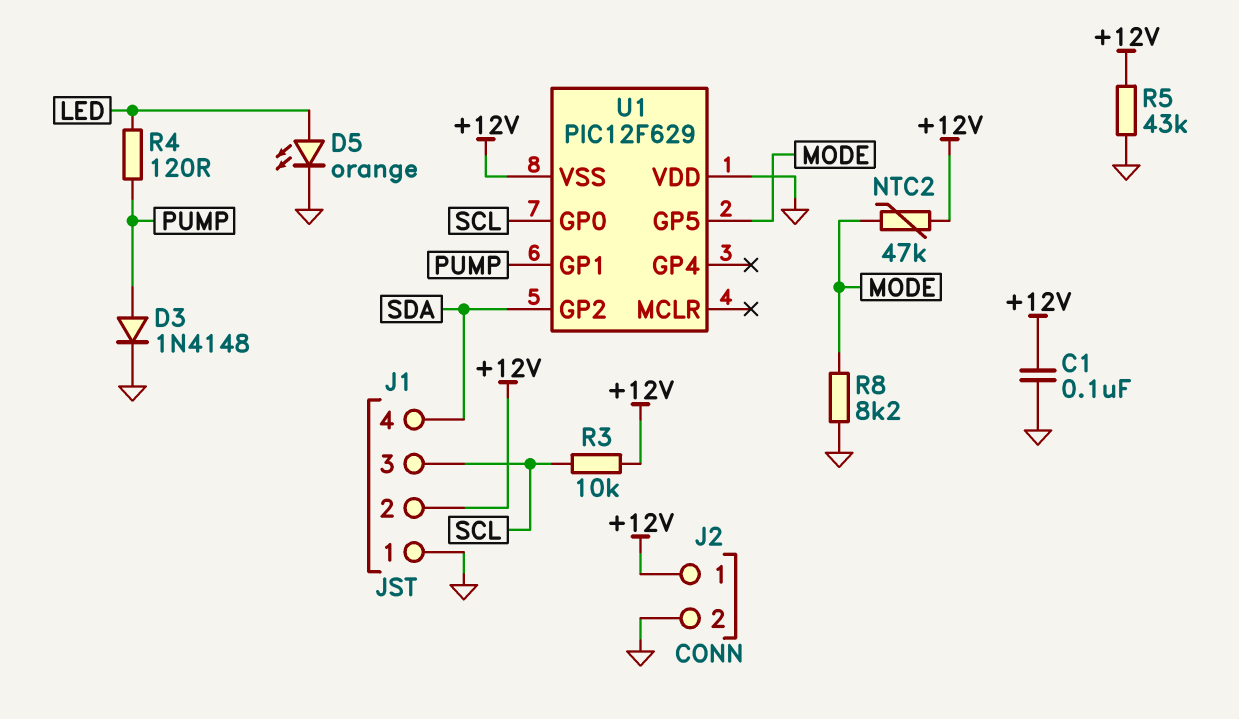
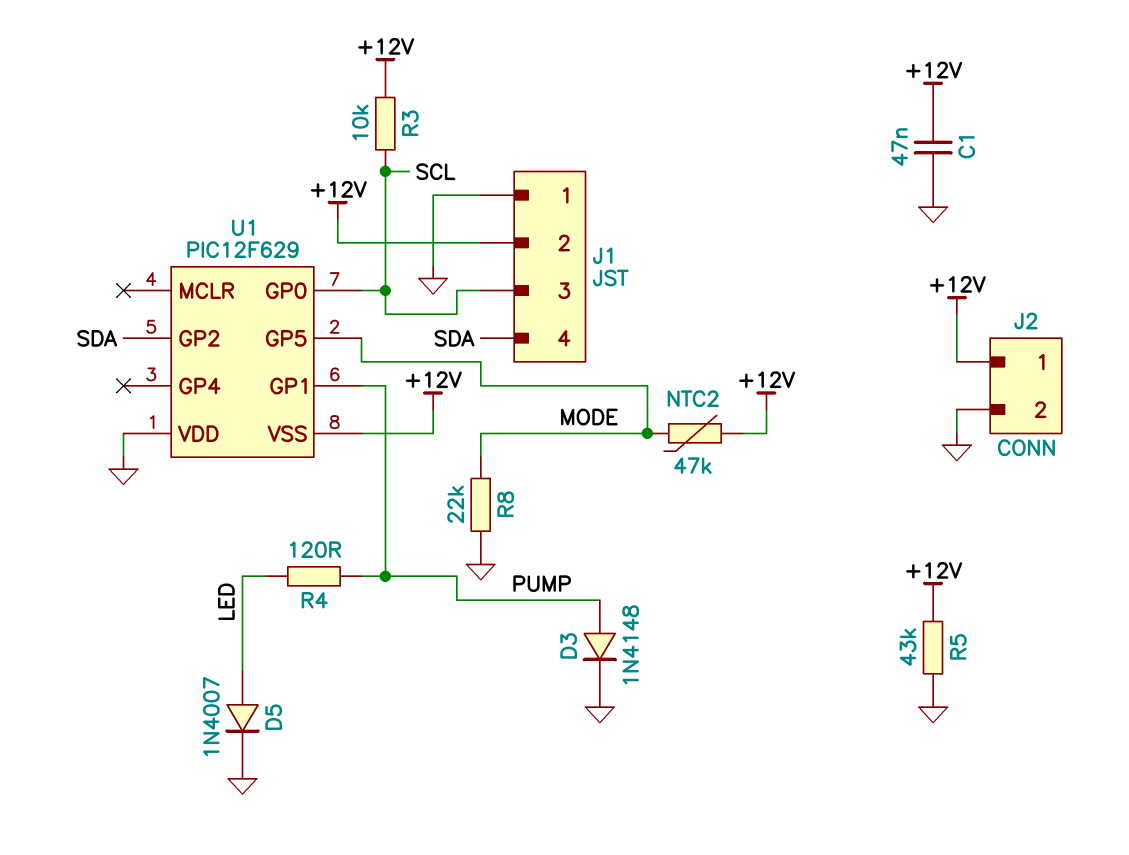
C1: 100nF (+12V, GND) -> 47nF (+12V, GND)
D5: LED orange (A LED, K GND) -> diode 1N4007 (A LED, K GND)
R8: 8.2k (GND, MODE) -> 22k (GND, MODE)

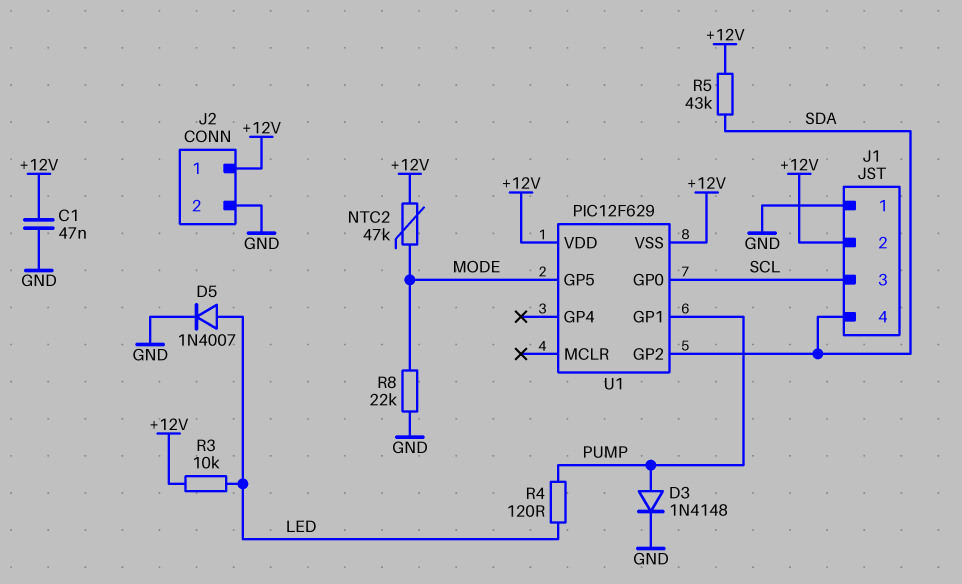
R3: 10k (+12V, SCL) -> 10k (+12V, LED)
R5: 43k (+12V, GND) -> 43k (+12V, SDA)
U1 pin VDD: GND -> +12V

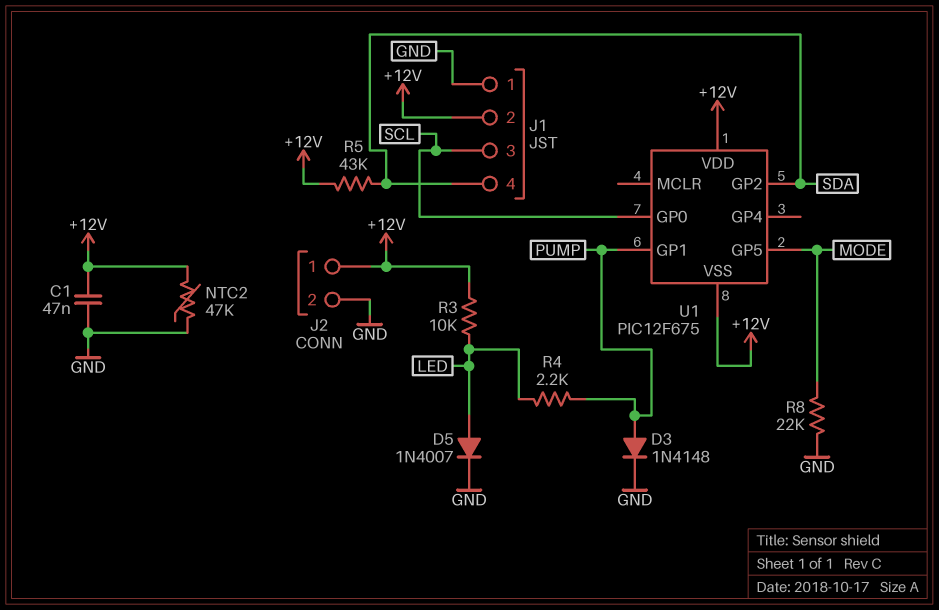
NTC2: 47k (+12V, MODE) -> 47k (+12V, GND)
R4: 120 (LED, PUMP) -> 2.2k (LED, PUMP)
U1: PIC12F629 -> PIC12F675

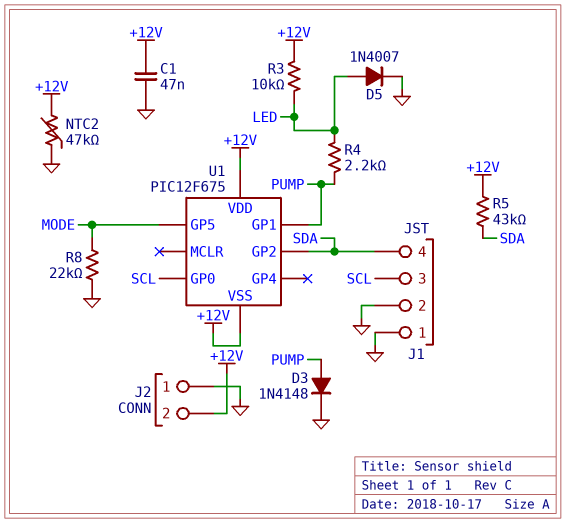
J1 pin 2: +12V -> GND
J2 pin 1: +12V -> GND
J2 pin 2: GND -> +12V

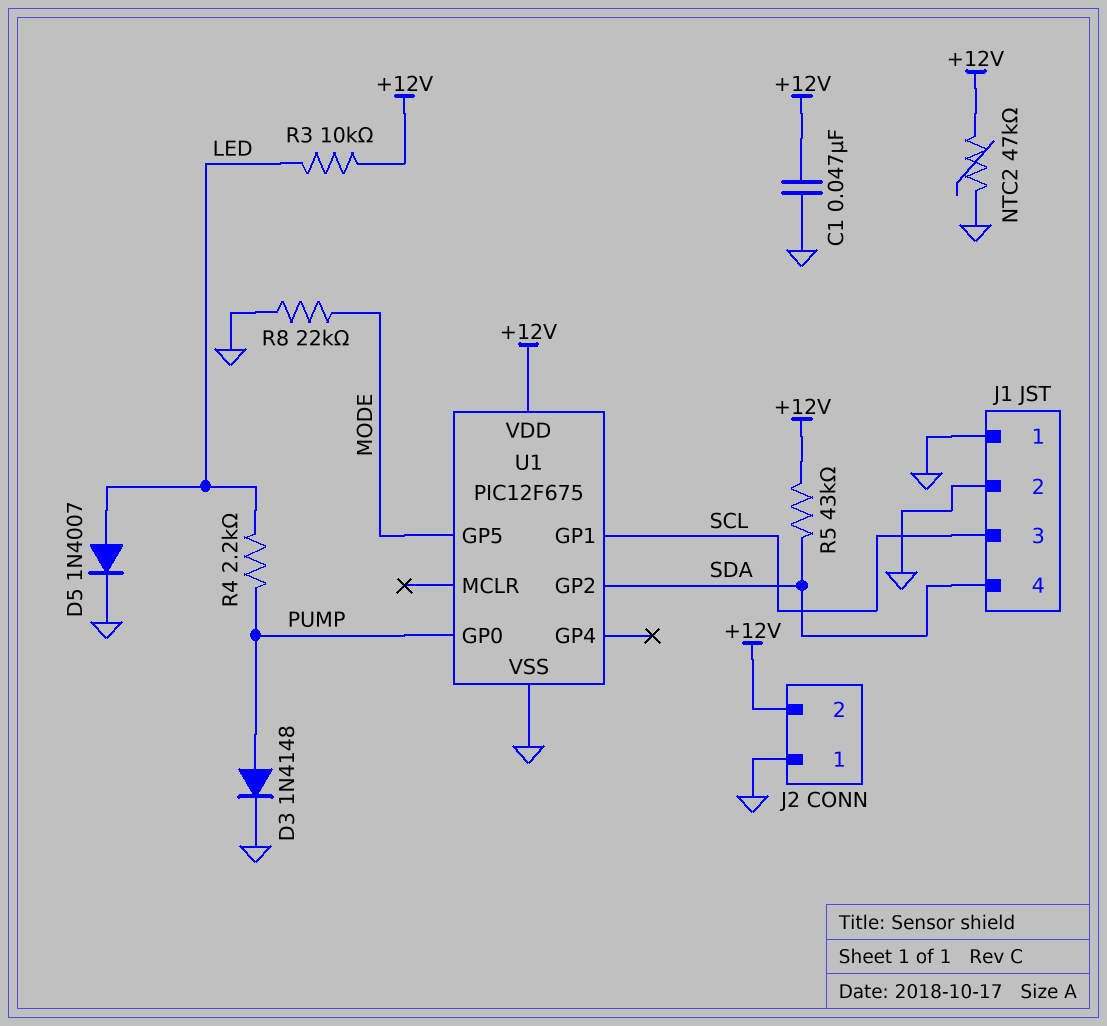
U1 pin GP0: SCL -> PUMP
U1 pin GP1: PUMP -> SCL
U1 pin VSS: +12V -> GND

